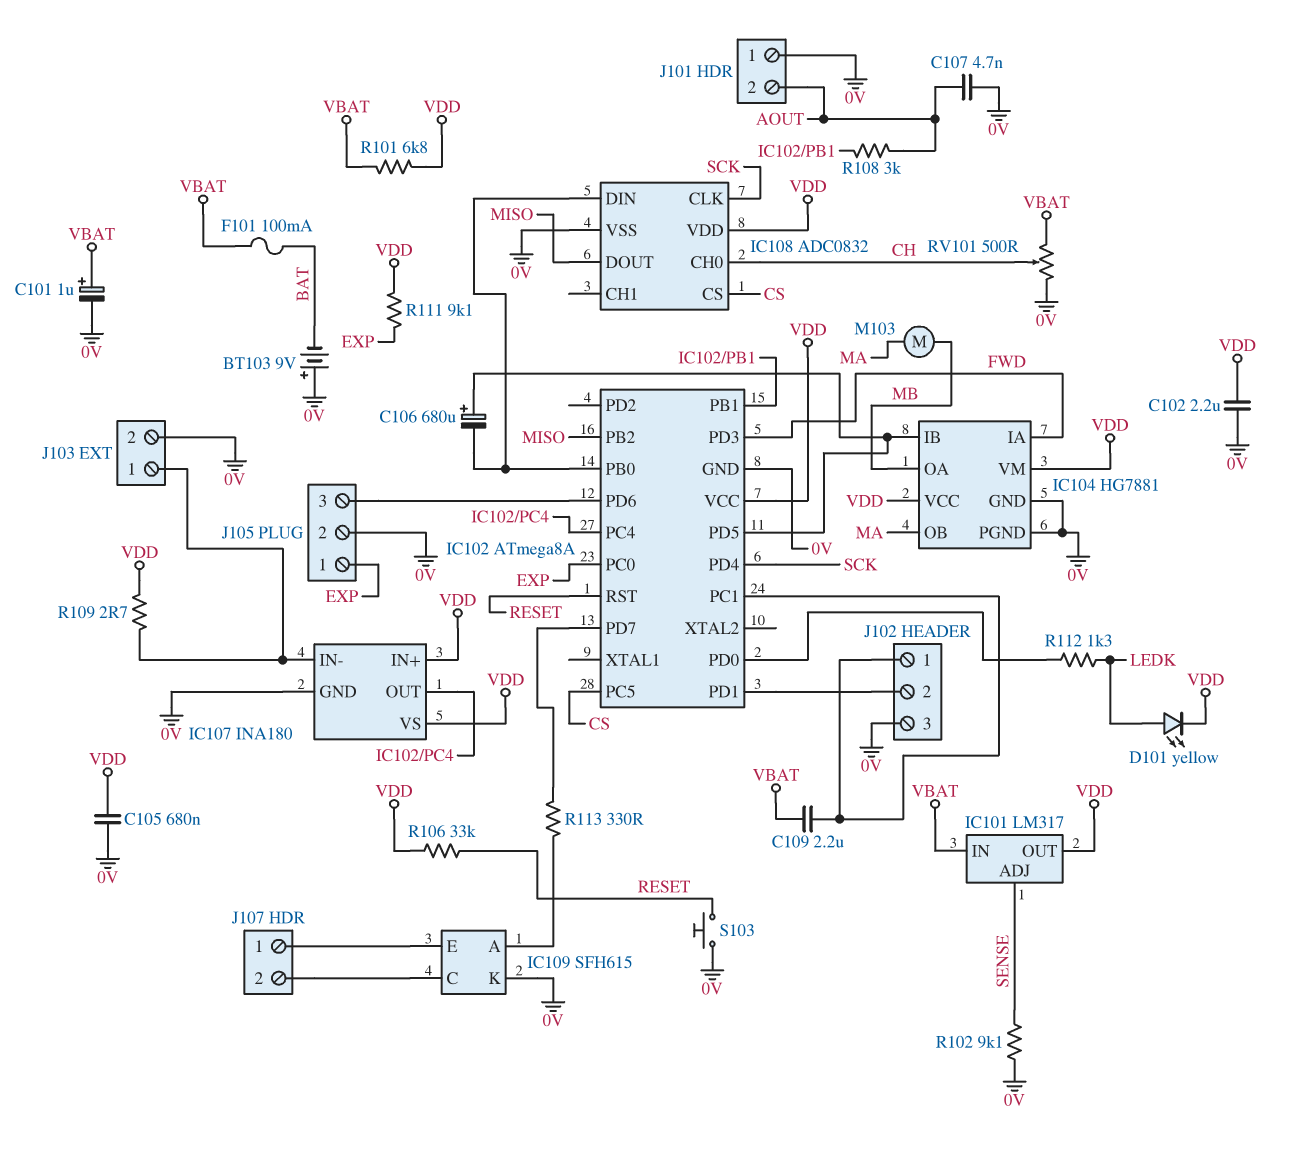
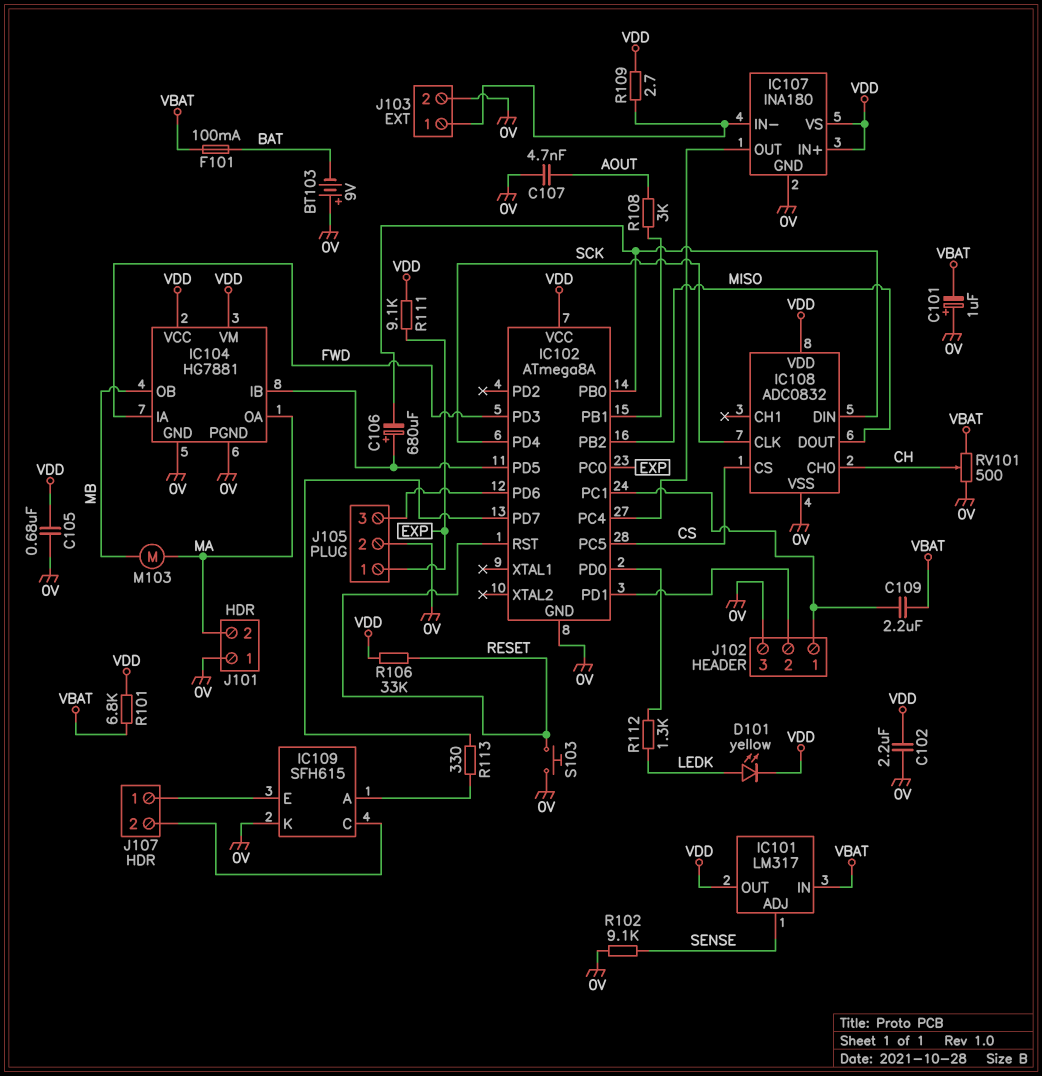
C101: 1uF (plus VBAT, minus 0V) -> 1uF (plus 0V, minus VBAT)
IC104 pin OA: MB -> MA
IC104 pin OB: MA -> MB
J101 pin 2: AOUT -> MA

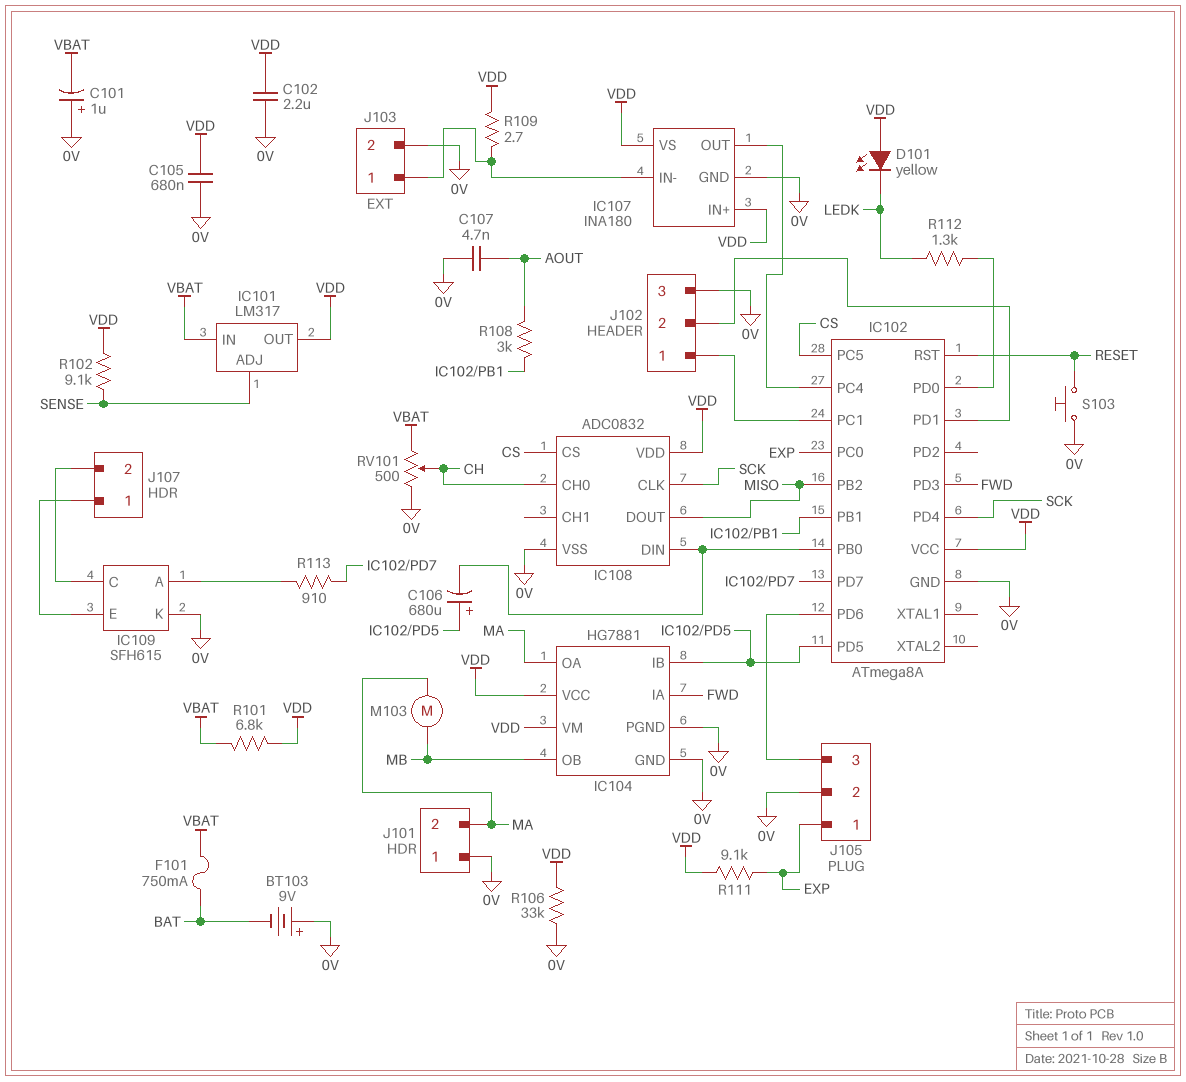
C109: 2.2uF (IC102/PC1, VBAT) -> none
D101: LED yellow (A LEDK, K VDD) -> LED yellow (A VDD, K LEDK)
F101: 100mA (BAT, VBAT) -> 750mA (BAT, VBAT)
R102: 9.1k (0V, SENSE) -> 9.1k (SENSE, VDD)
R106: 33k (RESET, VDD) -> 33k (0V, VDD)
R113: 330 (IC102/PD7, IC109/A) -> 910 (IC102/PD7, IC109/A)

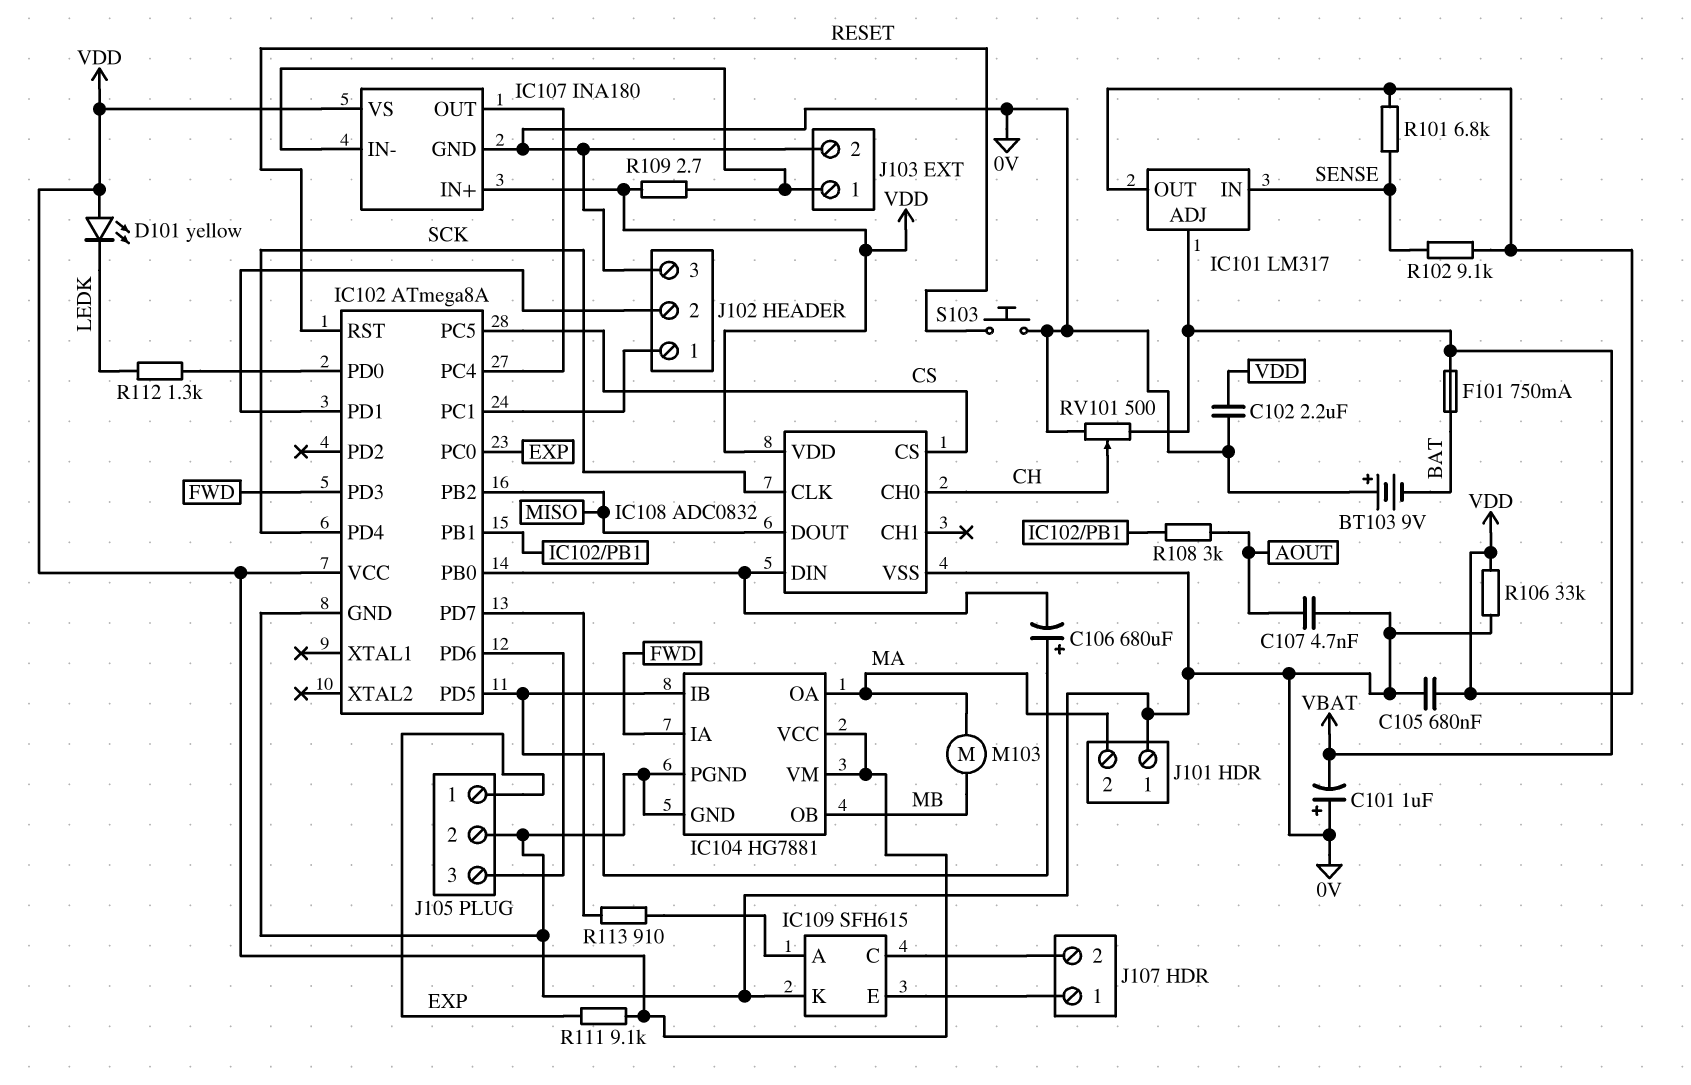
IC101 pin ADJ: SENSE -> VBAT
IC101 pin IN: VBAT -> SENSE
R101: 6.8k (VBAT, VDD) -> 6.8k (SENSE, VDD)

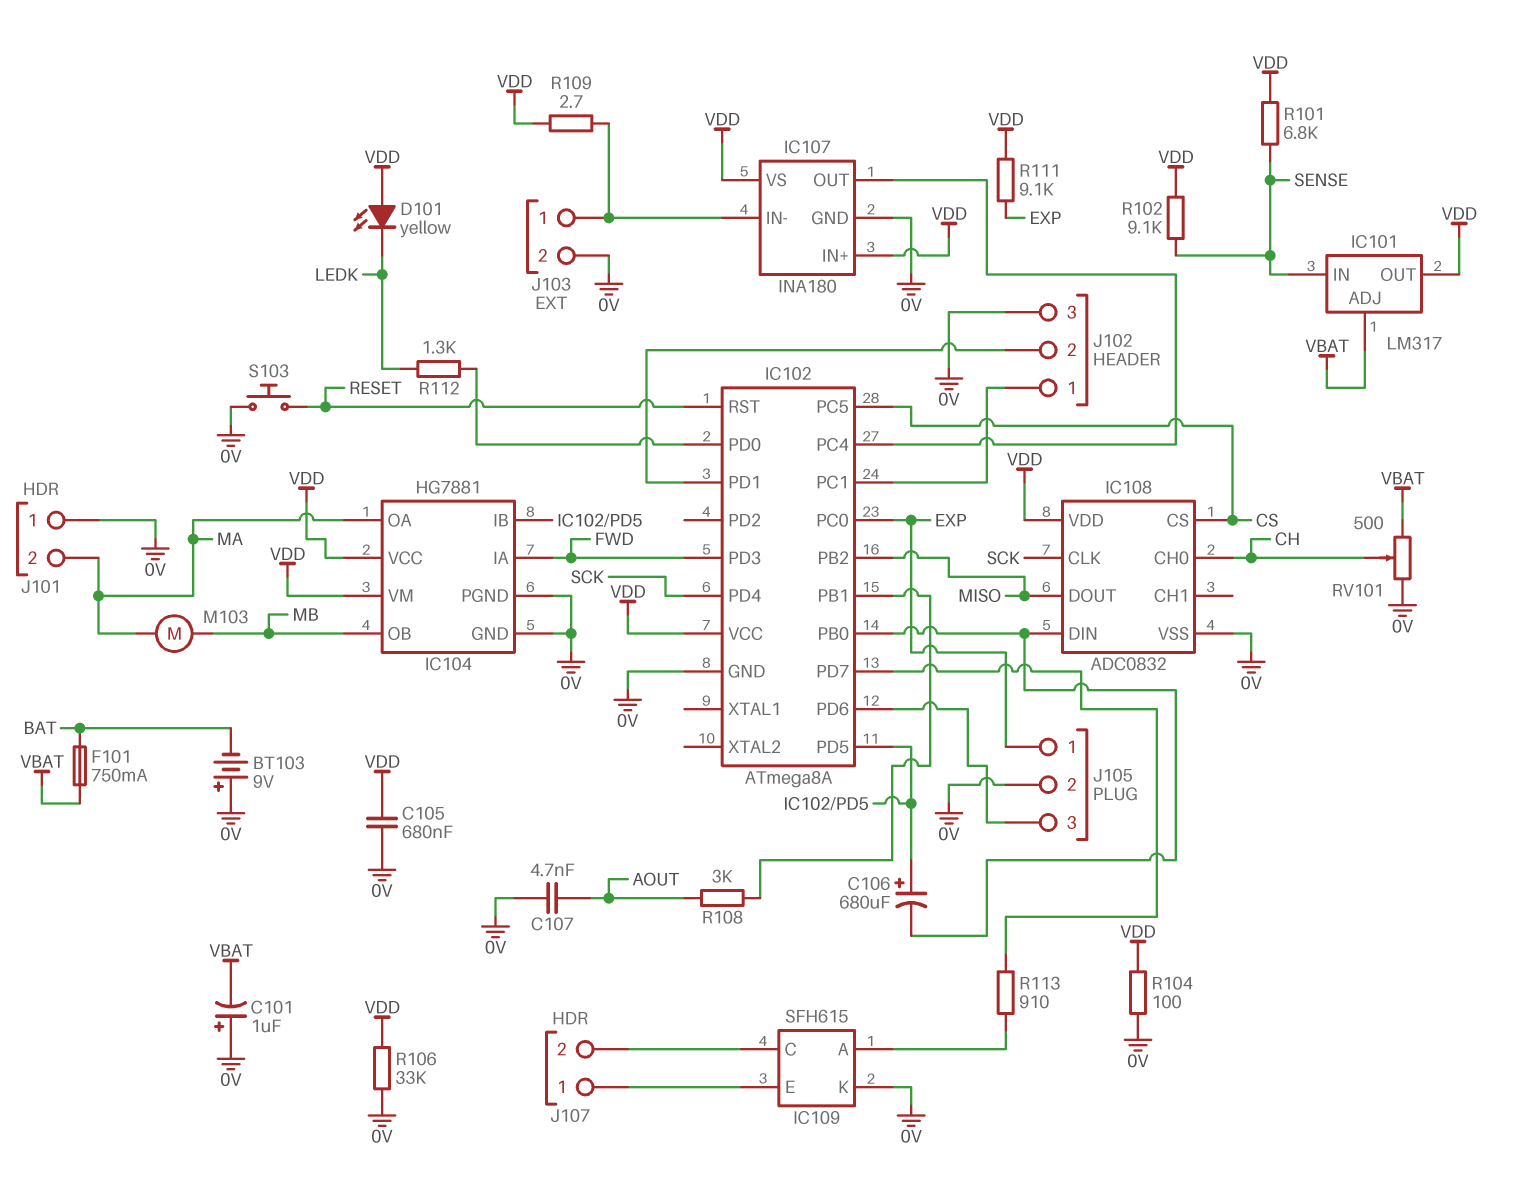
C102: 2.2uF (0V, VDD) -> none
R104: none -> 100 (0V, VDD)

